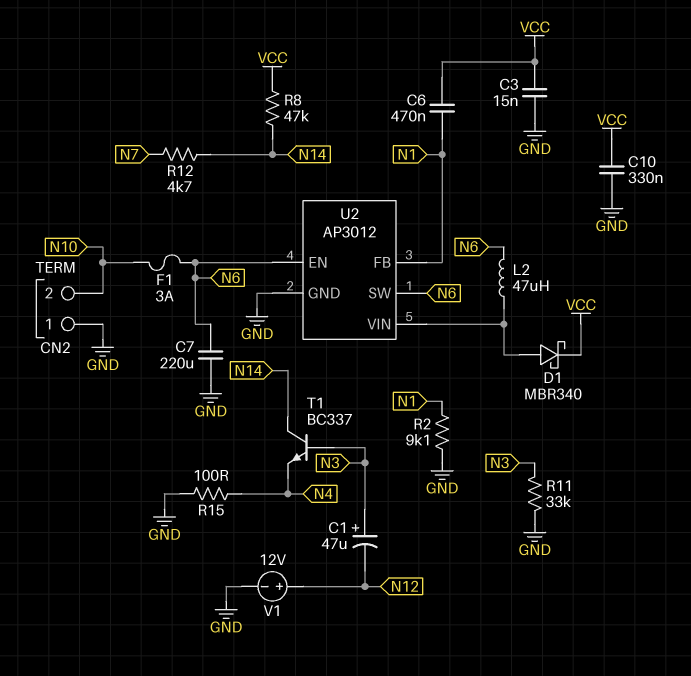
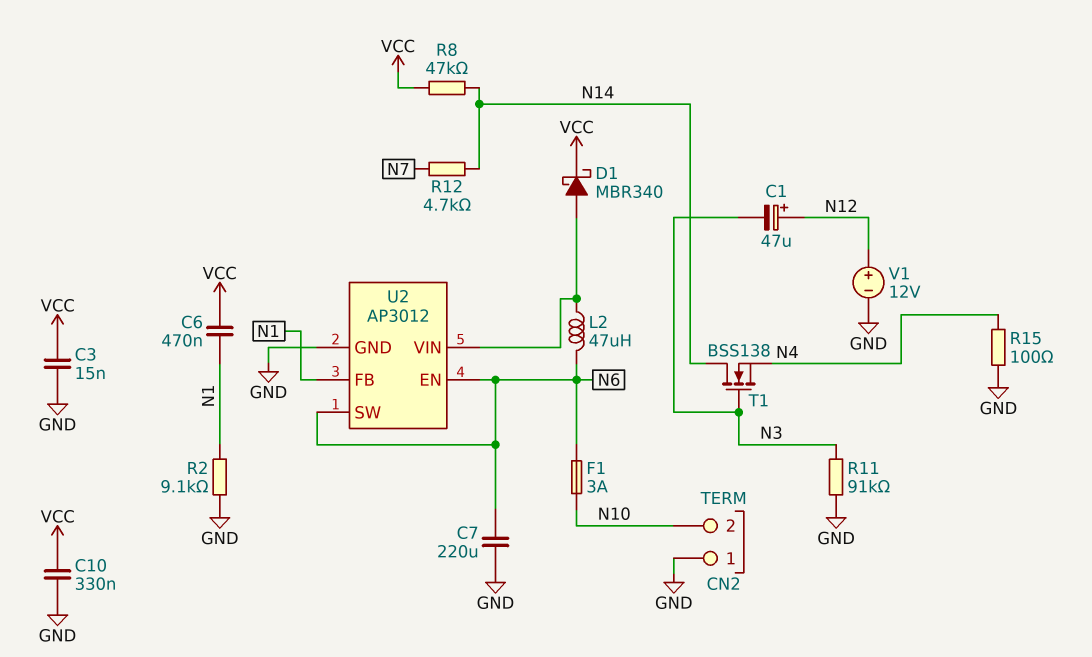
C1: 47uF (plus N3, minus N12) -> 47uF (plus N12, minus N3)
R11: 33k (GND, N3) -> 91k (GND, N3)
T1: NPN BC337 (B N3, C N14, E N4) -> NMOS BSS138 (G N3, D N14, S N4)

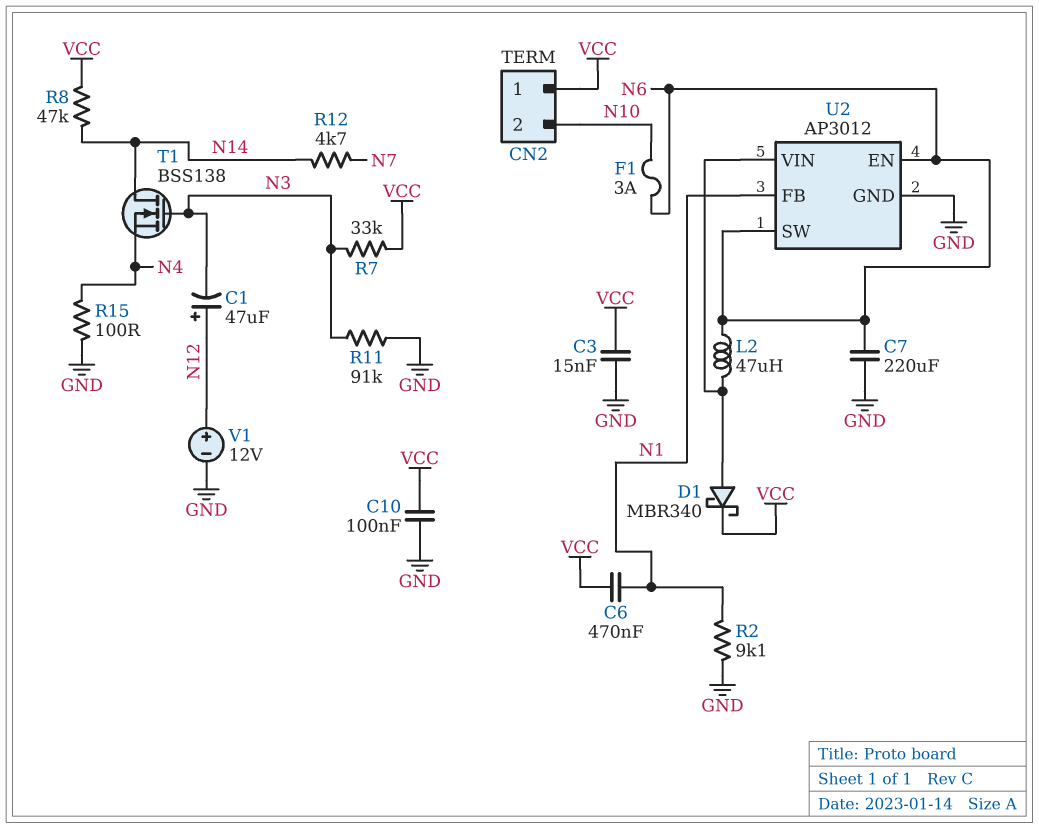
C10: 330nF (GND, VCC) -> 100nF (GND, VCC)
CN2 pin 1: GND -> VCC
R7: none -> 33k (N3, VCC)

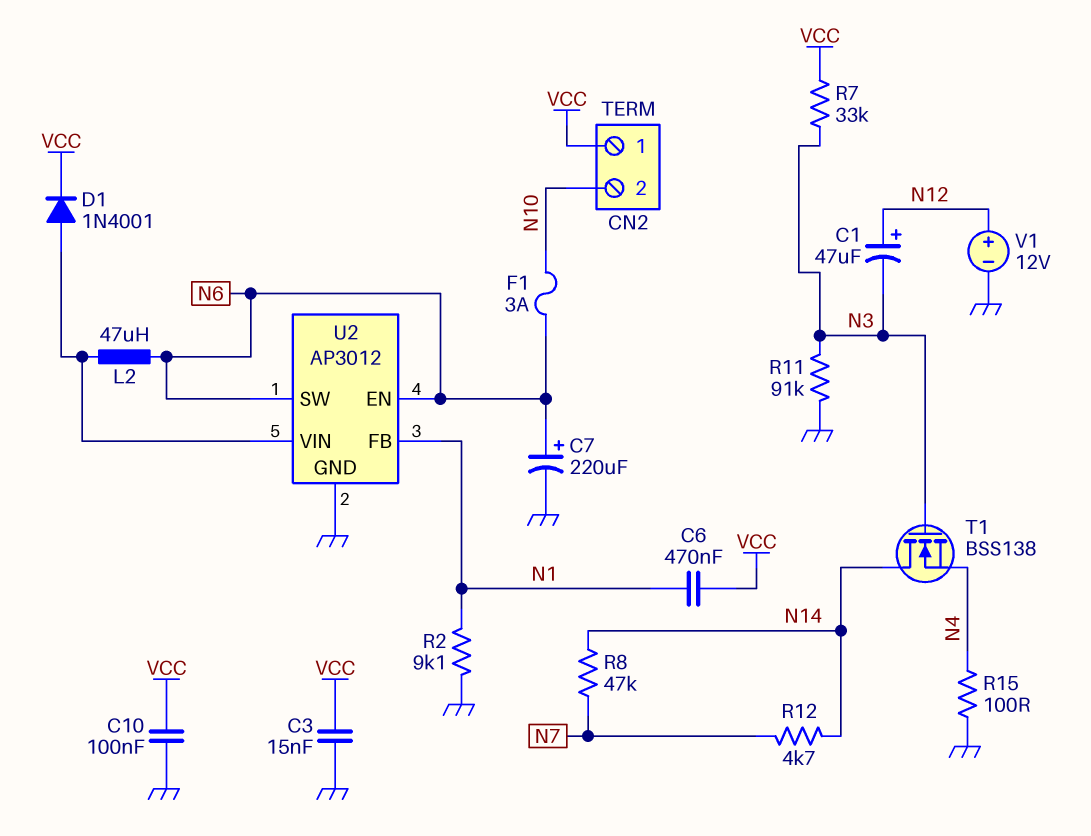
C7: 220uF (GND, N6) -> 220uF (plus N6, minus GND)
D1: schottky MBR340 (A U2/VIN, K VCC) -> diode 1N4001 (A U2/VIN, K VCC)
R8: 47k (N14, VCC) -> 47k (N7, N14)

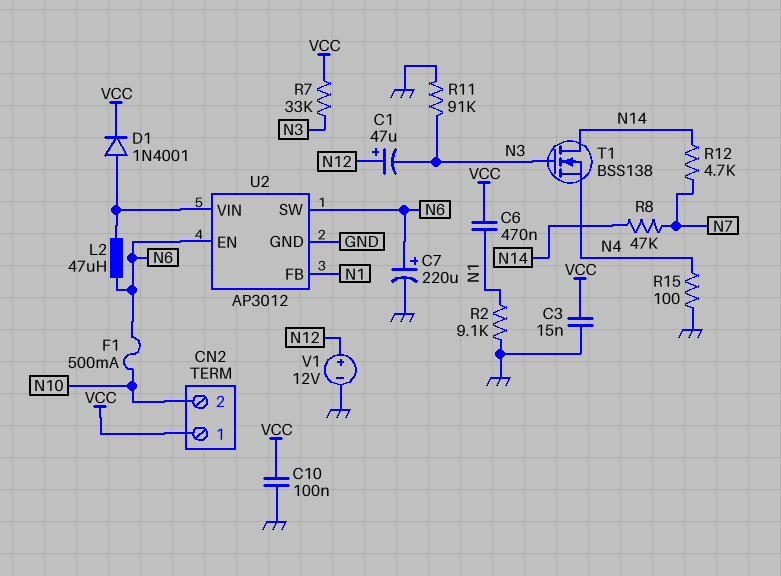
F1: 3A (N6, N10) -> 500mA (N6, N10)

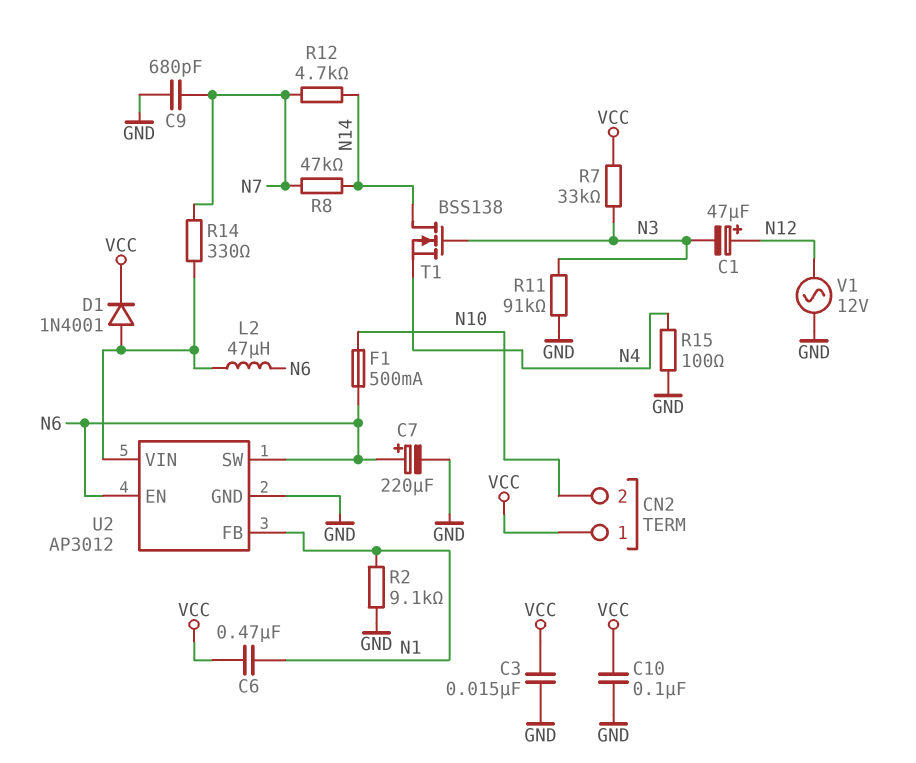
C9: none -> 680pF (GND, N7)
R14: none -> 330 (N7, U2/VIN)
V1: 12V (plus N12, minus GND) -> AC 12V (GND, N12)

